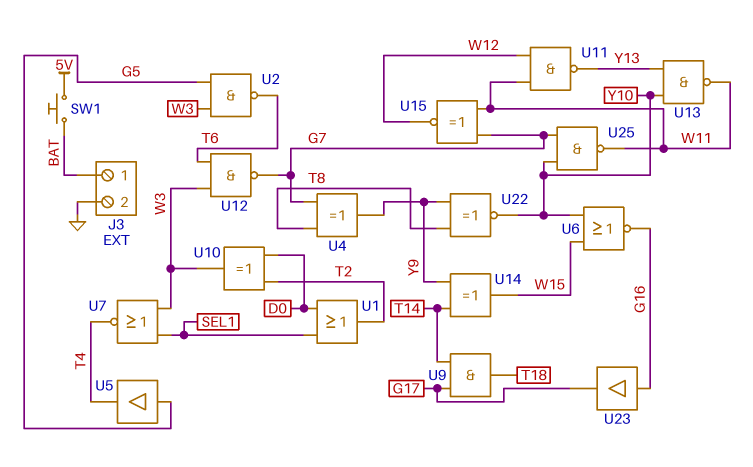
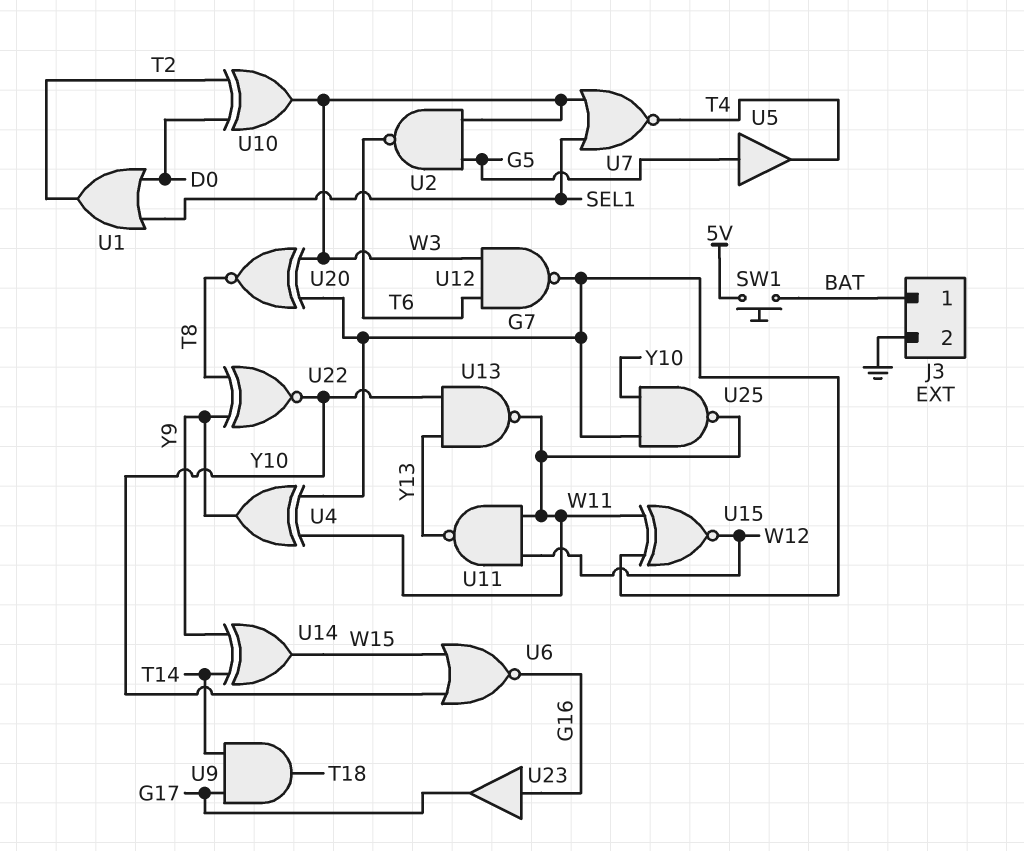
U4: XOR (in G7, in T8, out Y9) -> XOR (in G7, in W11, out Y9)
U20: none -> XNOR (in G7, in W3, out T8)

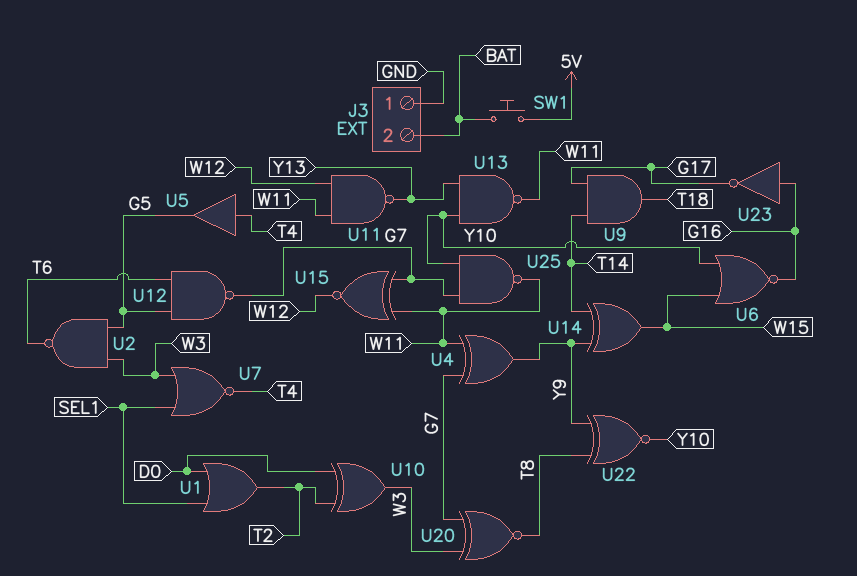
J3 pin 1: BAT -> GND
J3 pin 2: GND -> BAT
U5: buffer (in G5, out T4) -> buffer (in T4, out G5)
U12: NAND (in T6, in W3, out G7) -> NAND (in G5, in T6, out G7)
U23: buffer (in G16, out G17) -> NOT (in G16, out G17)

